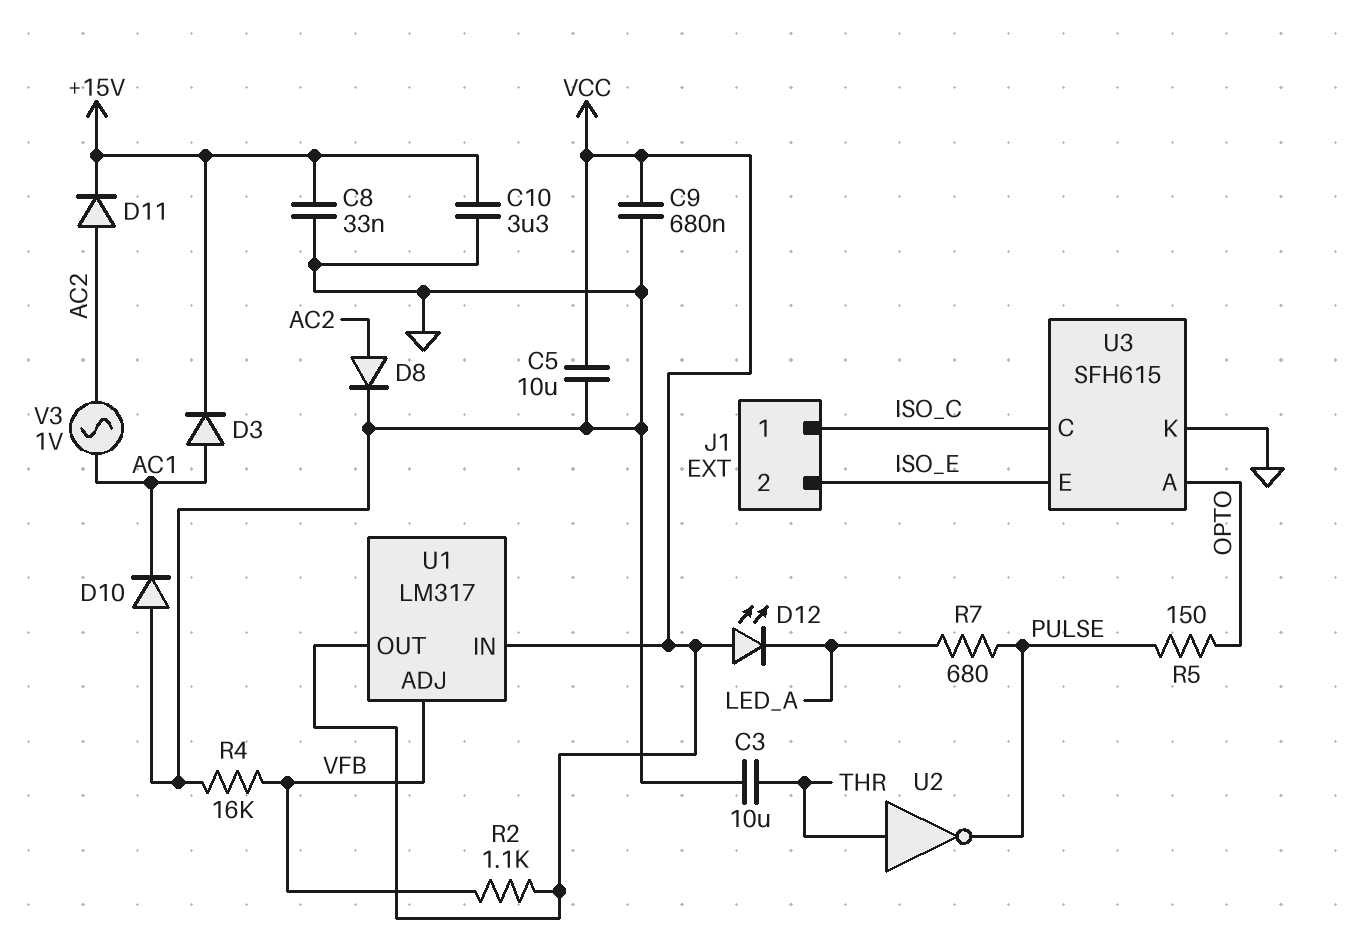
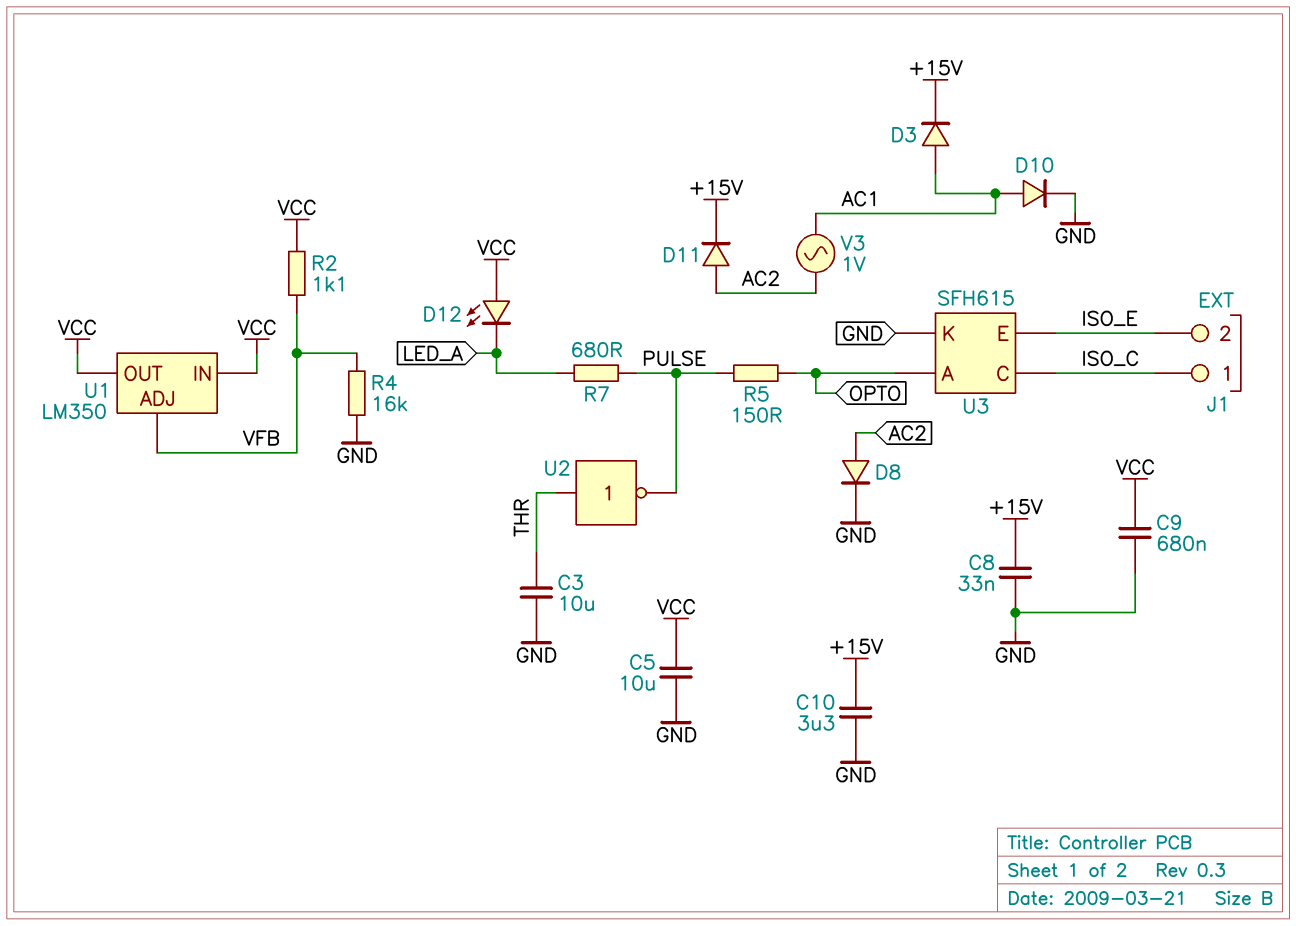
D10: diode (A GND, K AC1) -> diode (A AC1, K GND)
U1: LM317 -> LM350

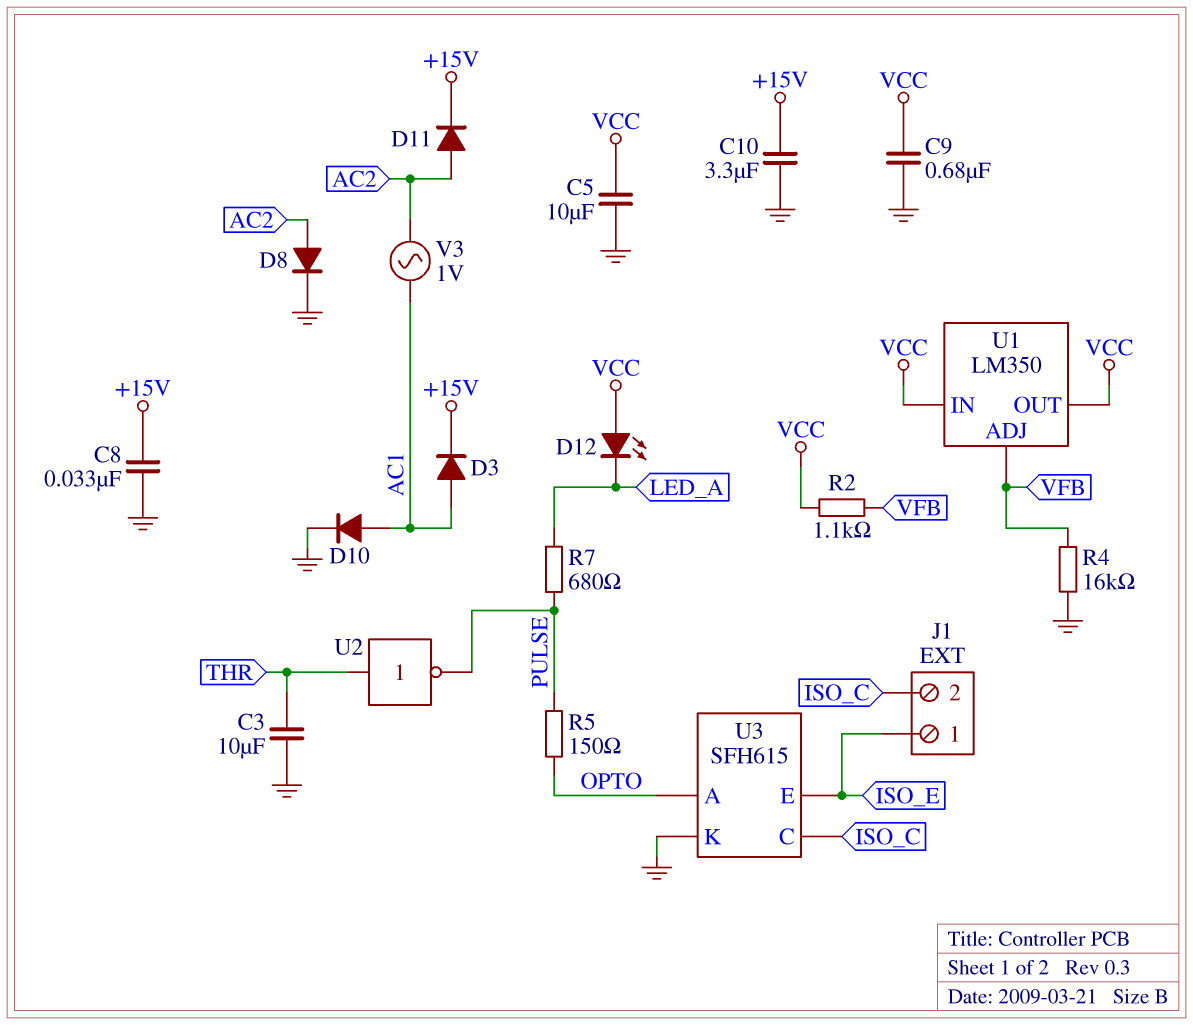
J1 pin 1: ISO_C -> ISO_E
J1 pin 2: ISO_E -> ISO_C

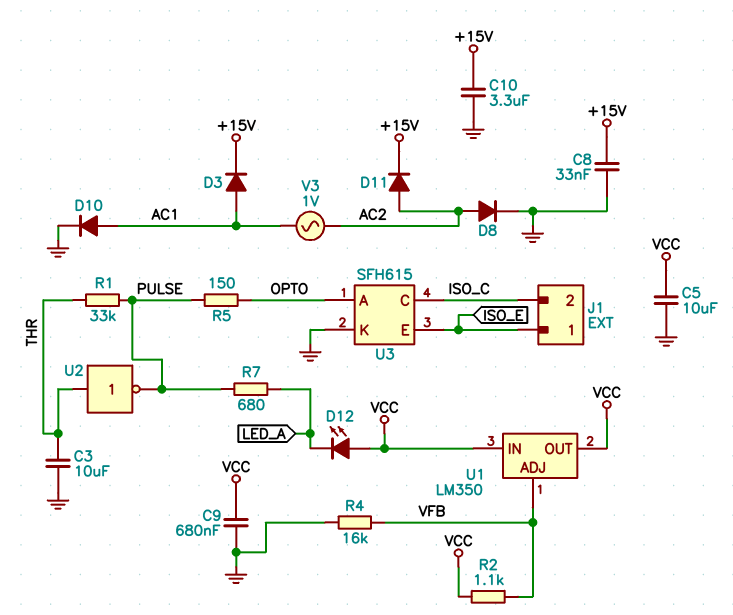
R1: none -> 33k (PULSE, THR)

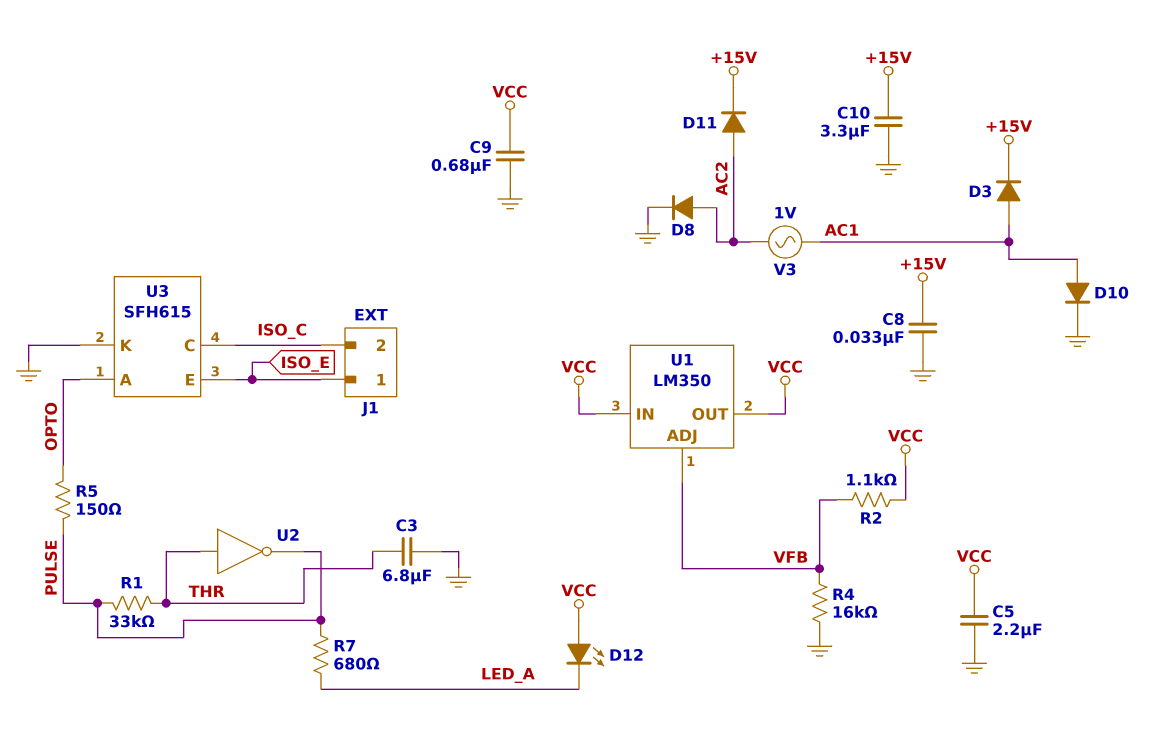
C3: 10uF (GND, THR) -> 6.8uF (GND, THR)
C5: 10uF (GND, VCC) -> 2.2uF (GND, VCC)

